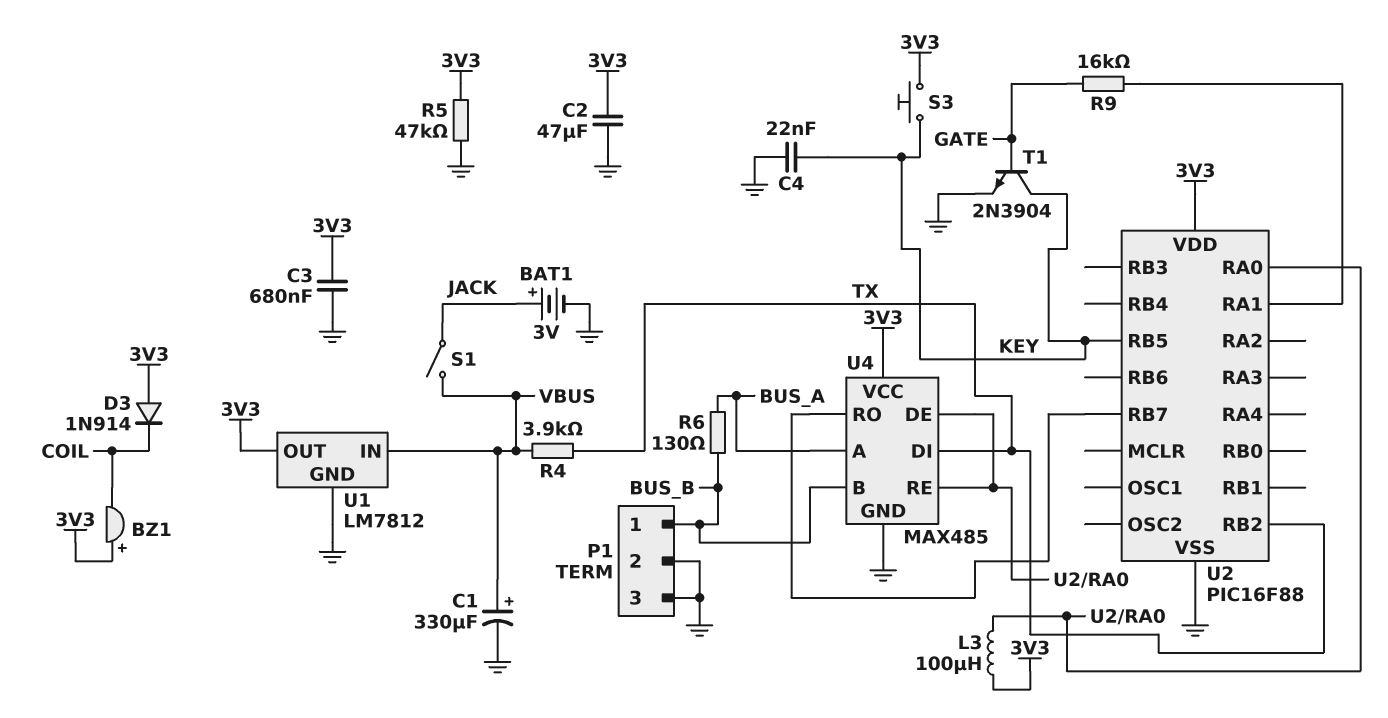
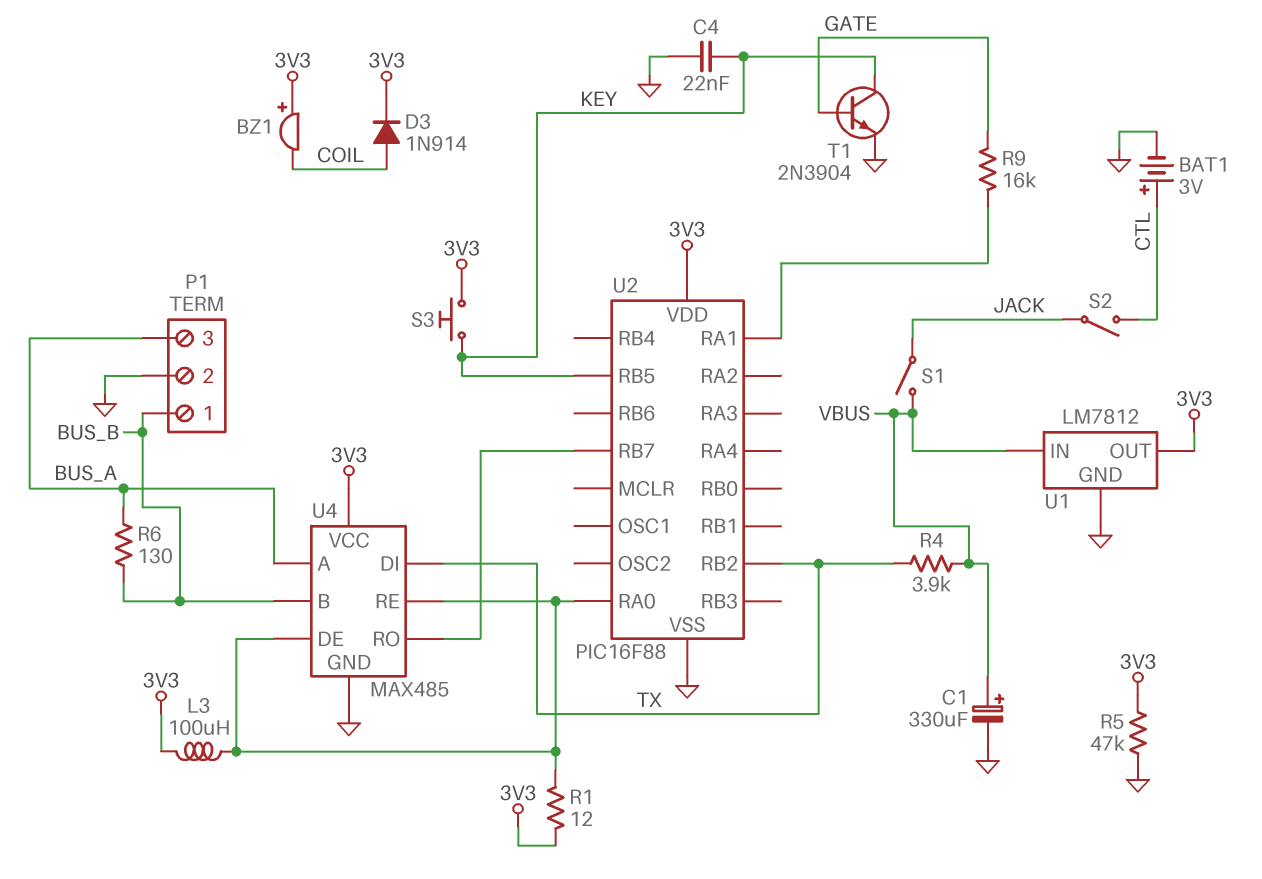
BAT1: 3V (plus JACK, minus GND) -> 3V (plus CTL, minus GND)
C2: 47uF (3V3, GND) -> none
C3: 680nF (3V3, GND) -> none
D3: diode 1N914 (A 3V3, K COIL) -> diode 1N914 (A COIL, K 3V3)
P1 pin 3: GND -> BUS_A
R1: none -> 12 (3V3, U2/RA0)
S2: none -> switch (CTL, JACK)

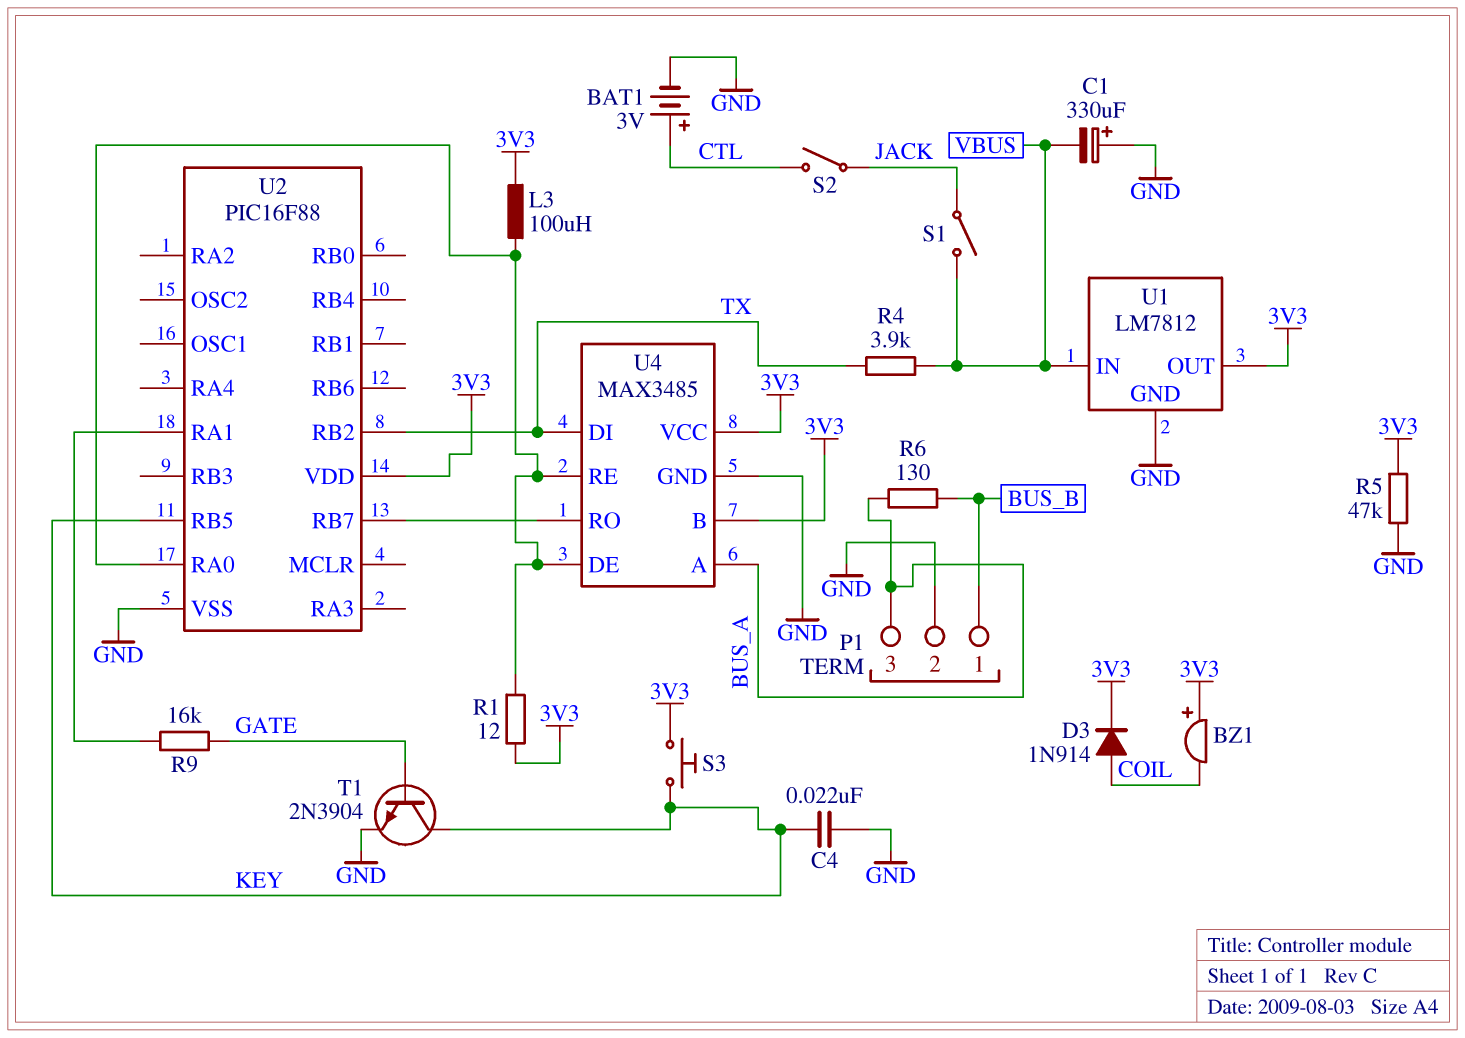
C1: 330uF (plus VBUS, minus GND) -> 330uF (plus GND, minus VBUS)
U4: MAX485 -> MAX3485
U4 pin B: BUS_B -> 3V3

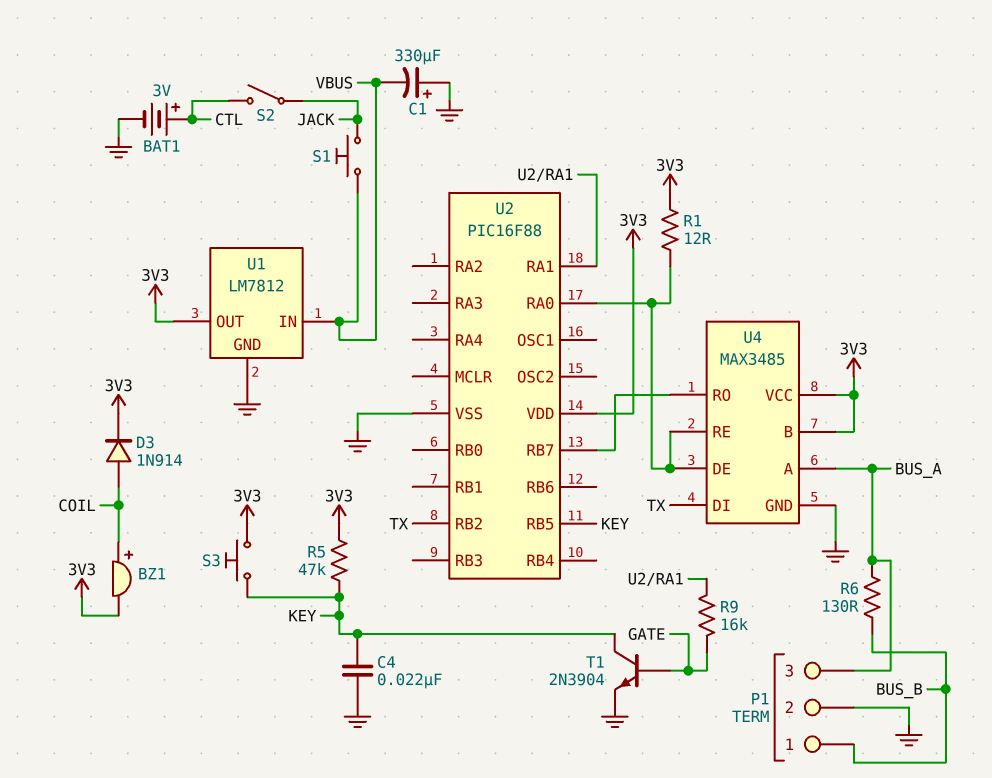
BZ1: buzzer (plus 3V3, minus COIL) -> buzzer (plus COIL, minus 3V3)
L3: 100uH (3V3, U2/RA0) -> none
R4: 3.9k (TX, VBUS) -> none
R5: 47k (3V3, GND) -> 47k (3V3, KEY)
S1: switch (JACK, VBUS) -> button (JACK, VBUS)

